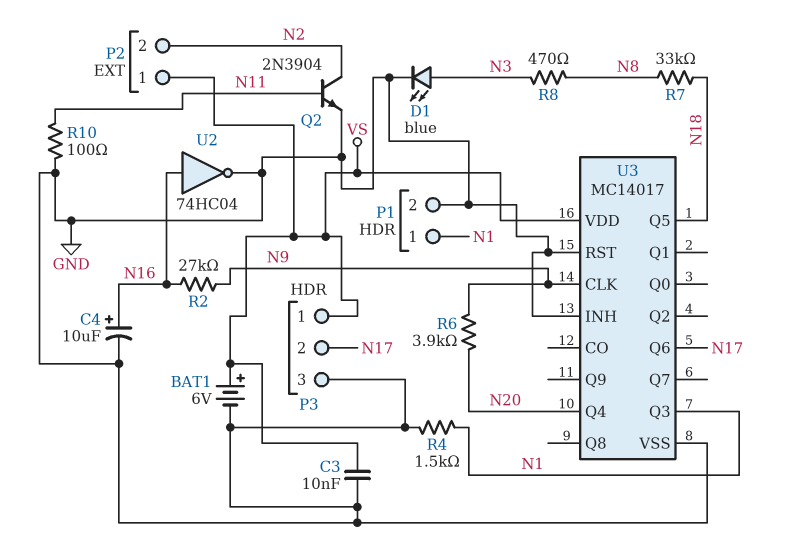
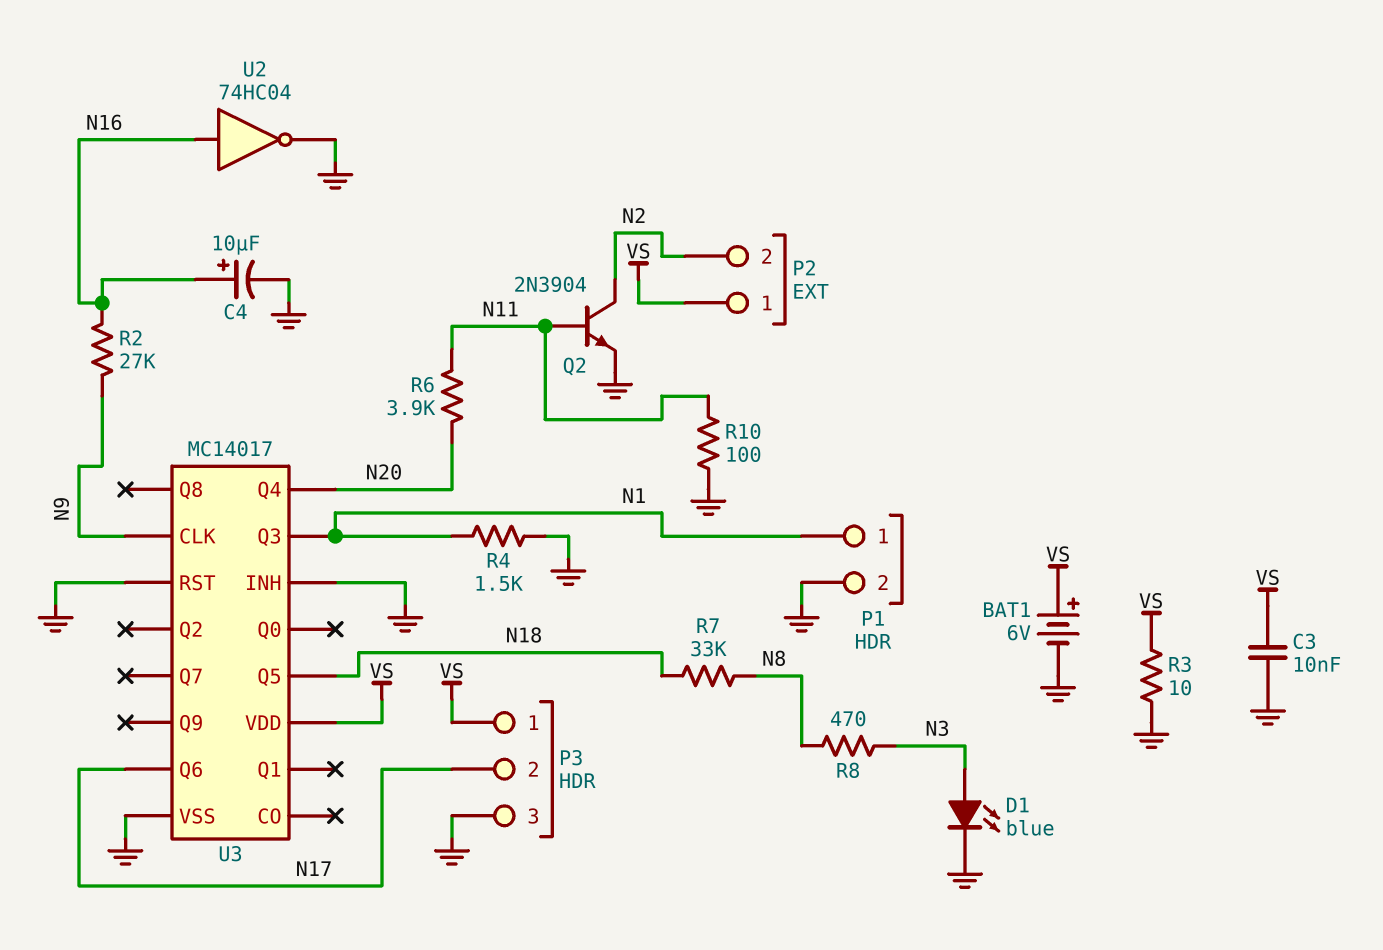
R3: none -> 10 (GND, VS)
R6: 3.9k (N9, N20) -> 3.9k (N11, N20)

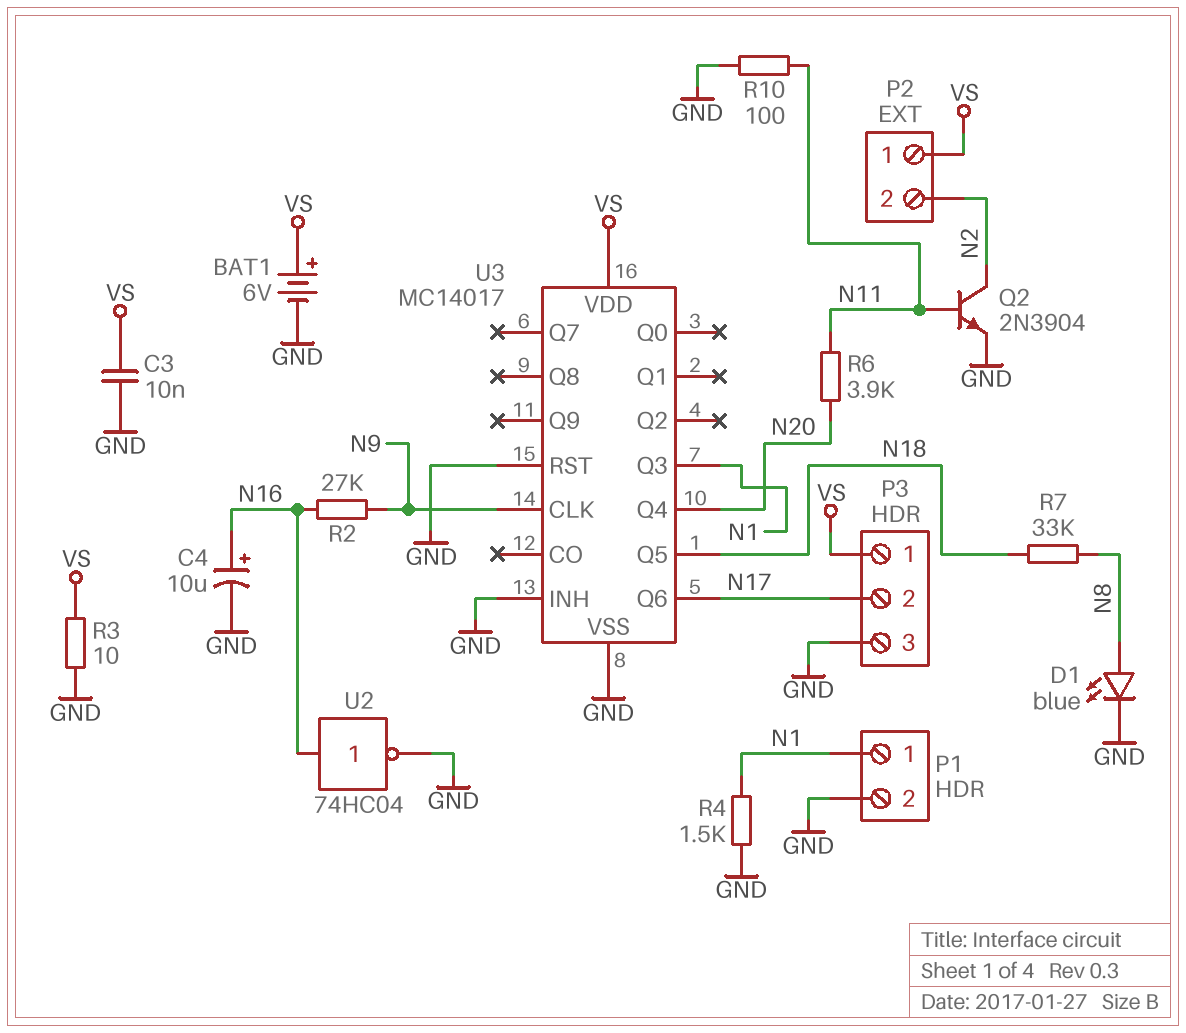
D1: LED blue (A N3, K GND) -> LED blue (A N8, K GND)
R8: 470 (N3, N8) -> none

